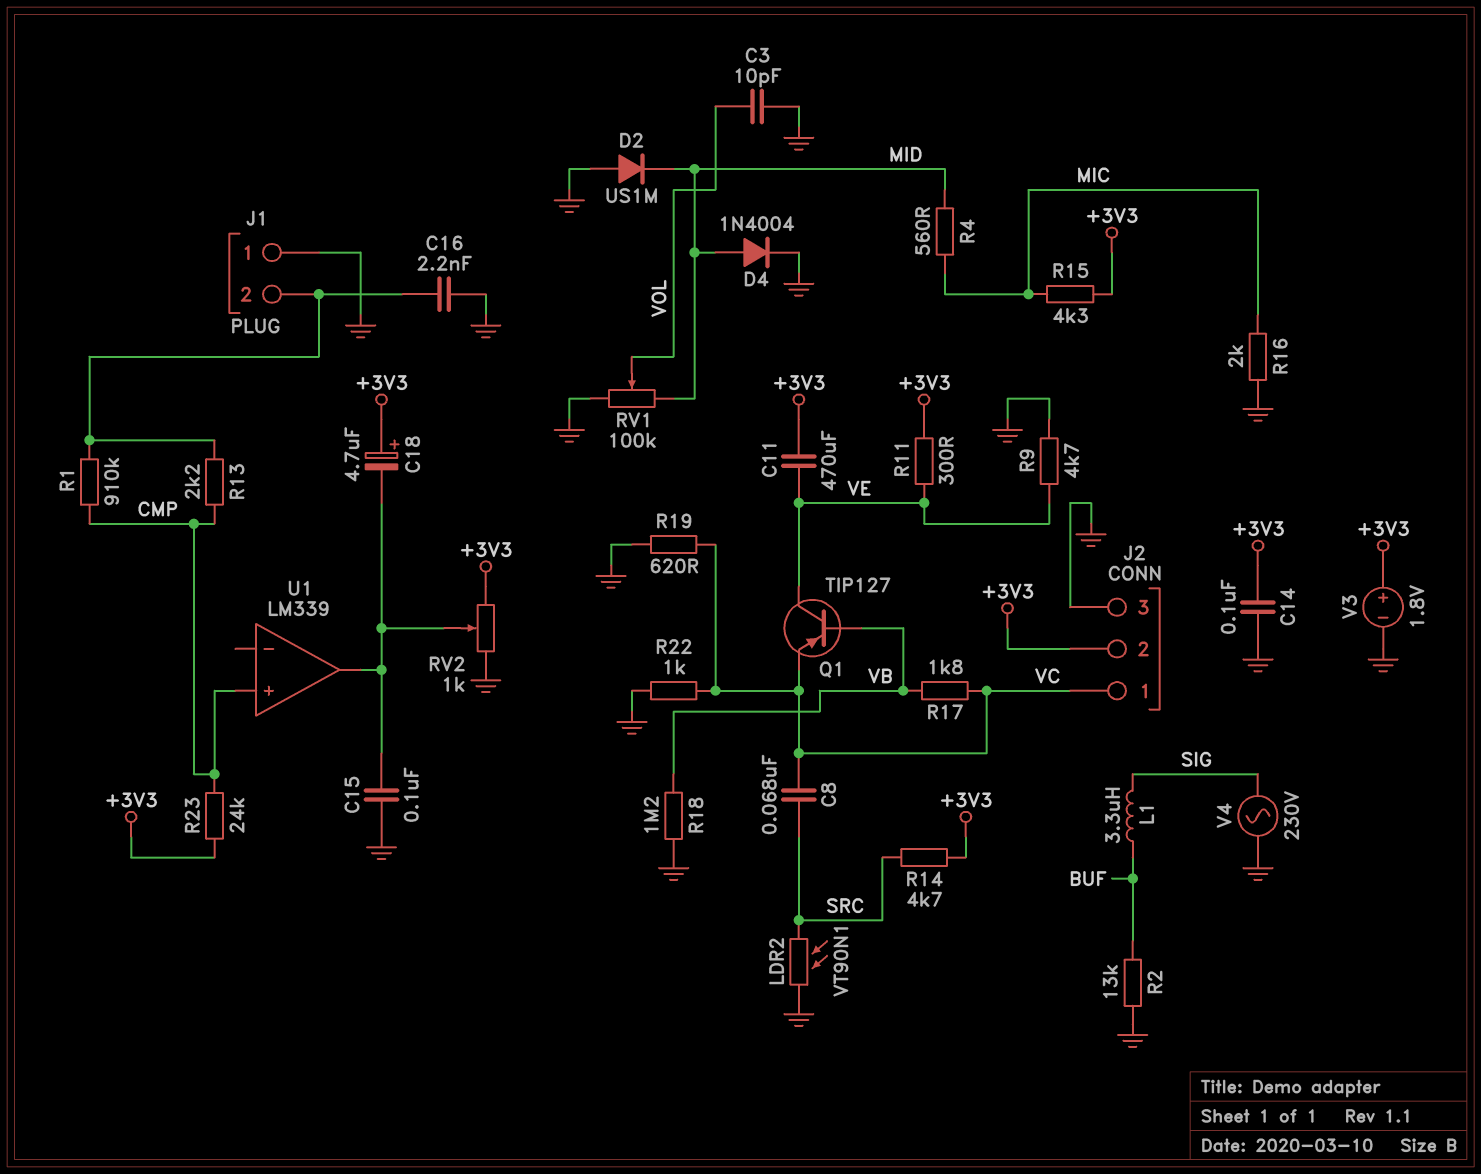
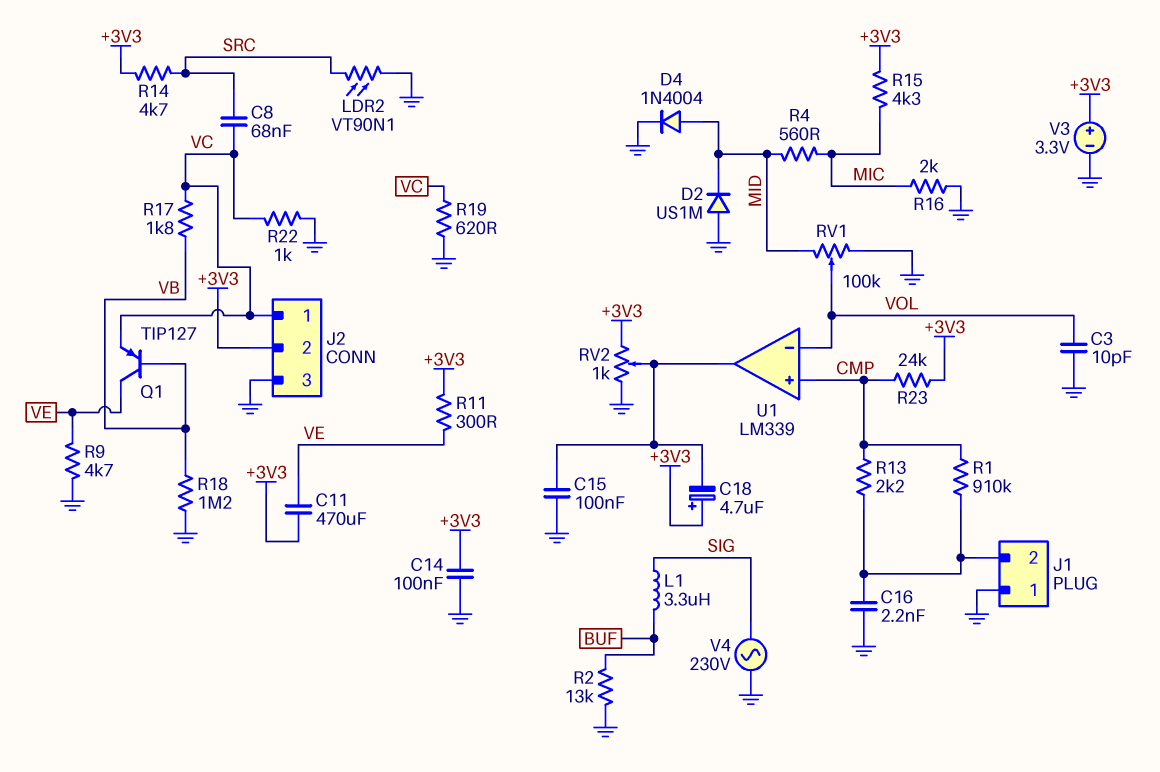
U1 pin in-: none -> VOL
V3: 1.8V (plus +3V3, minus GND) -> 3.3V (plus +3V3, minus GND)

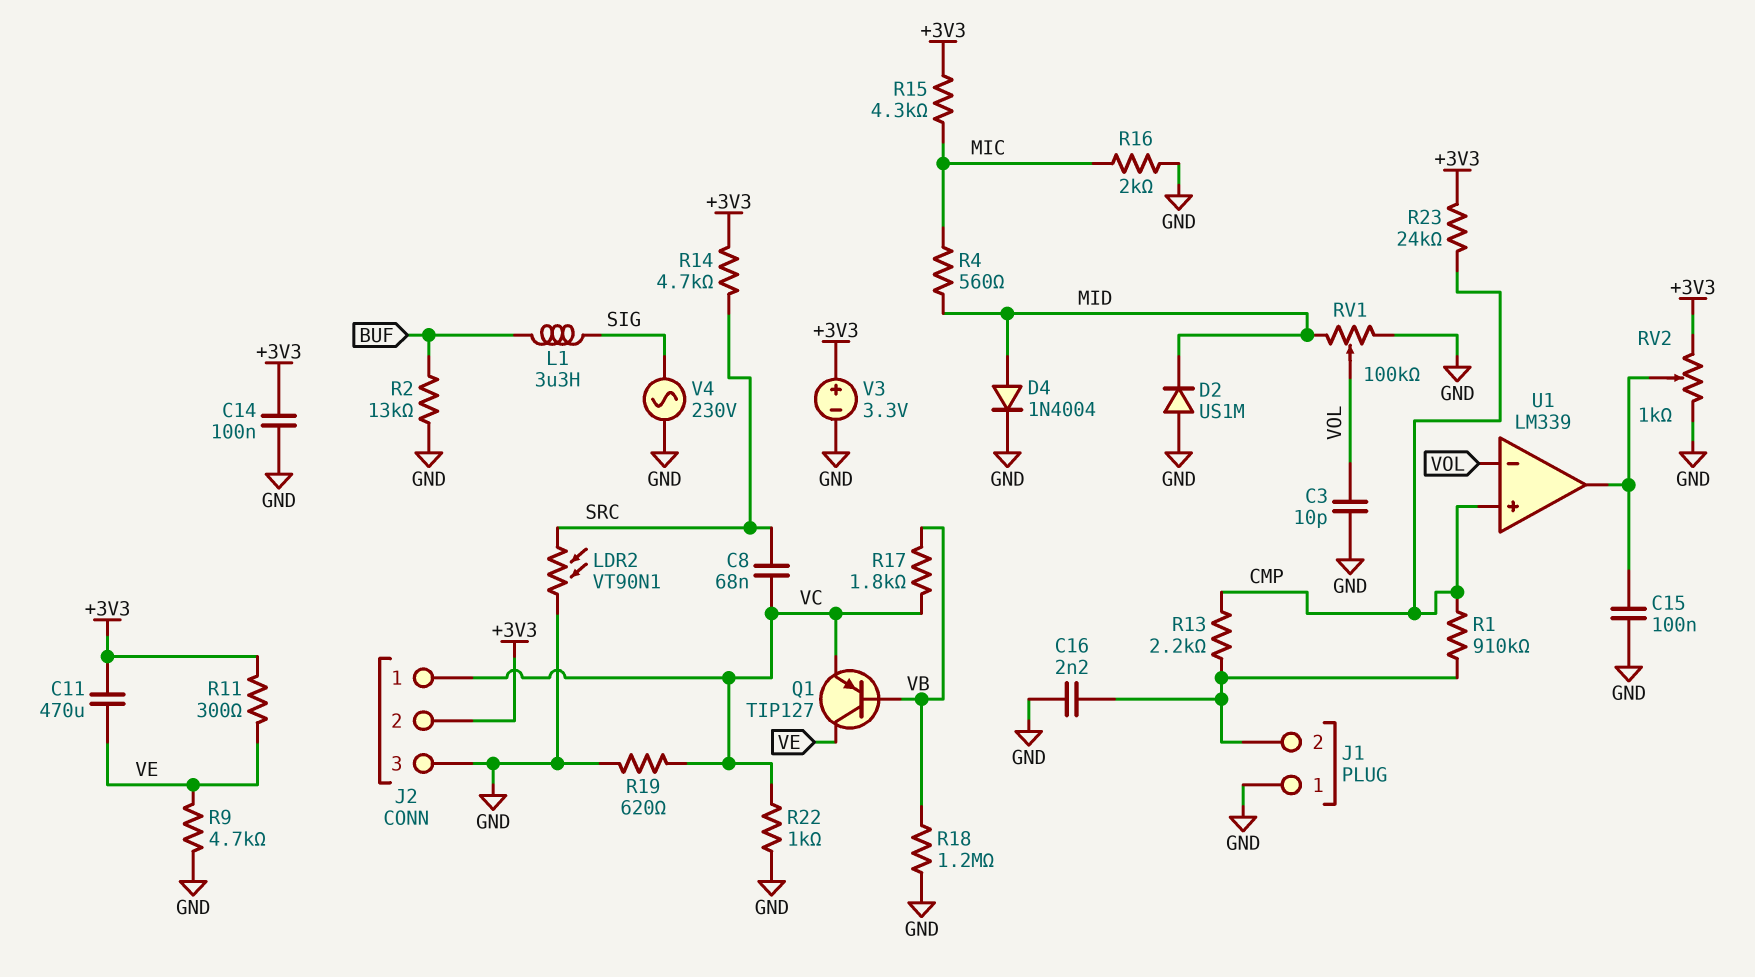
C18: 4.7uF (plus +3V3, minus U1/out) -> none

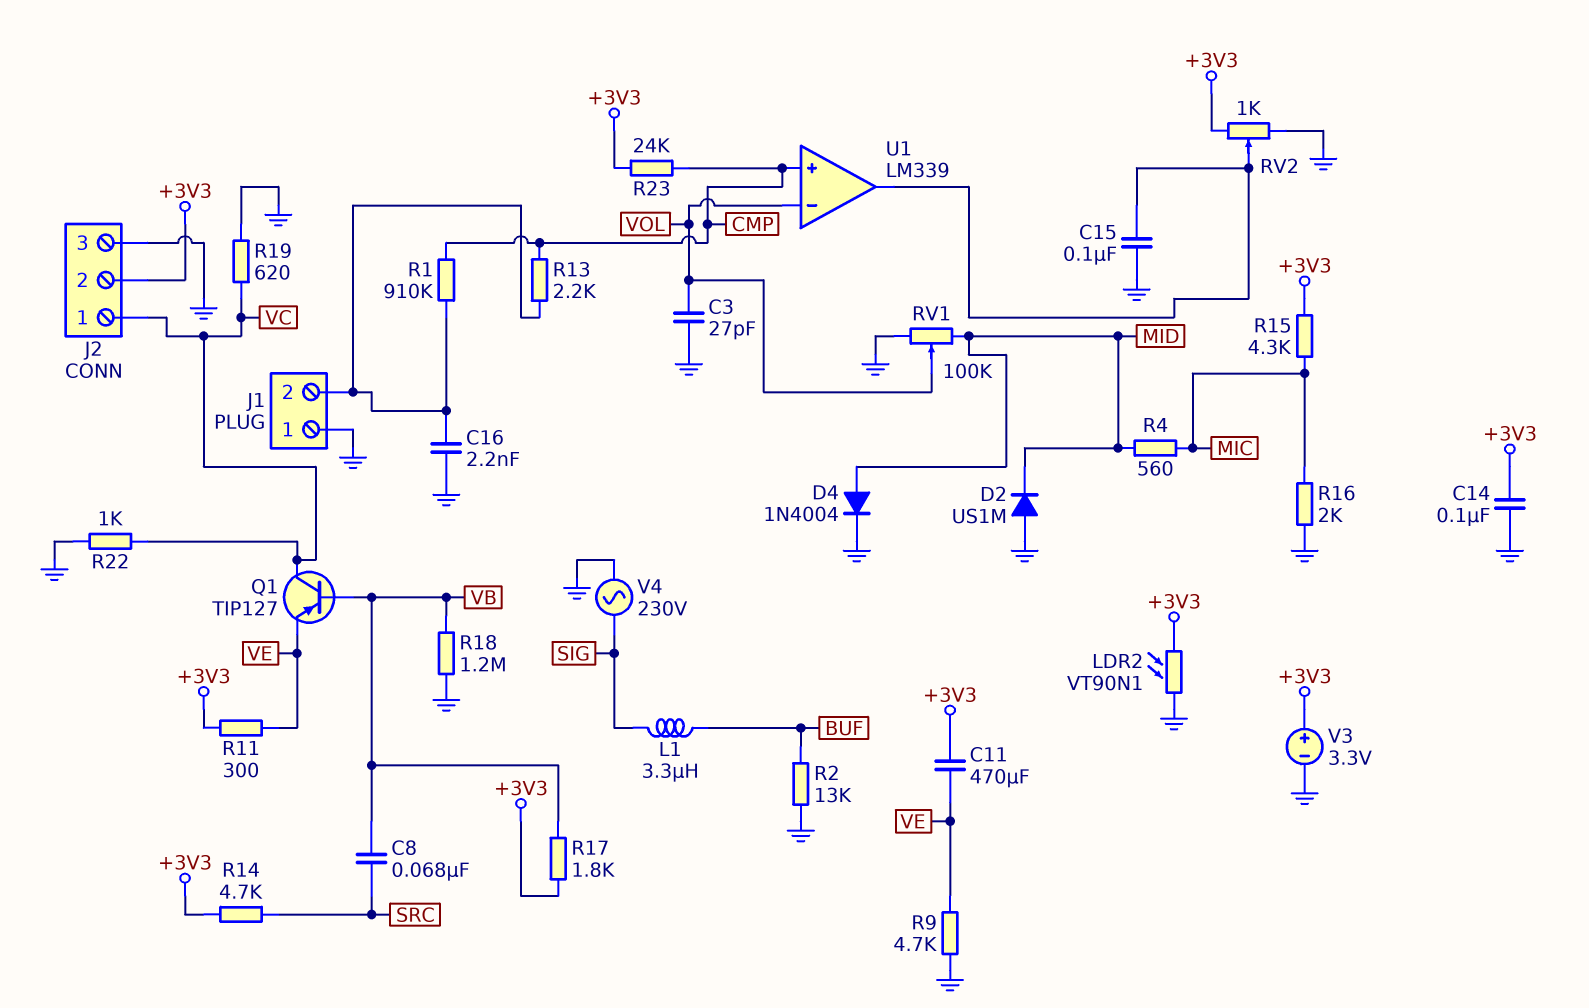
C3: 10pF (GND, VOL) -> 27pF (GND, VOL)
C8: 68nF (SRC, VC) -> 68nF (SRC, VB)
LDR2: VT90N1 (GND, SRC) -> VT90N1 (+3V3, GND)
Q1: PNP TIP127 (B VB, C VE, E VC) -> PNP TIP127 (B VB, C VC, E VE)
R17: 1.8k (VB, VC) -> 1.8k (+3V3, VB)

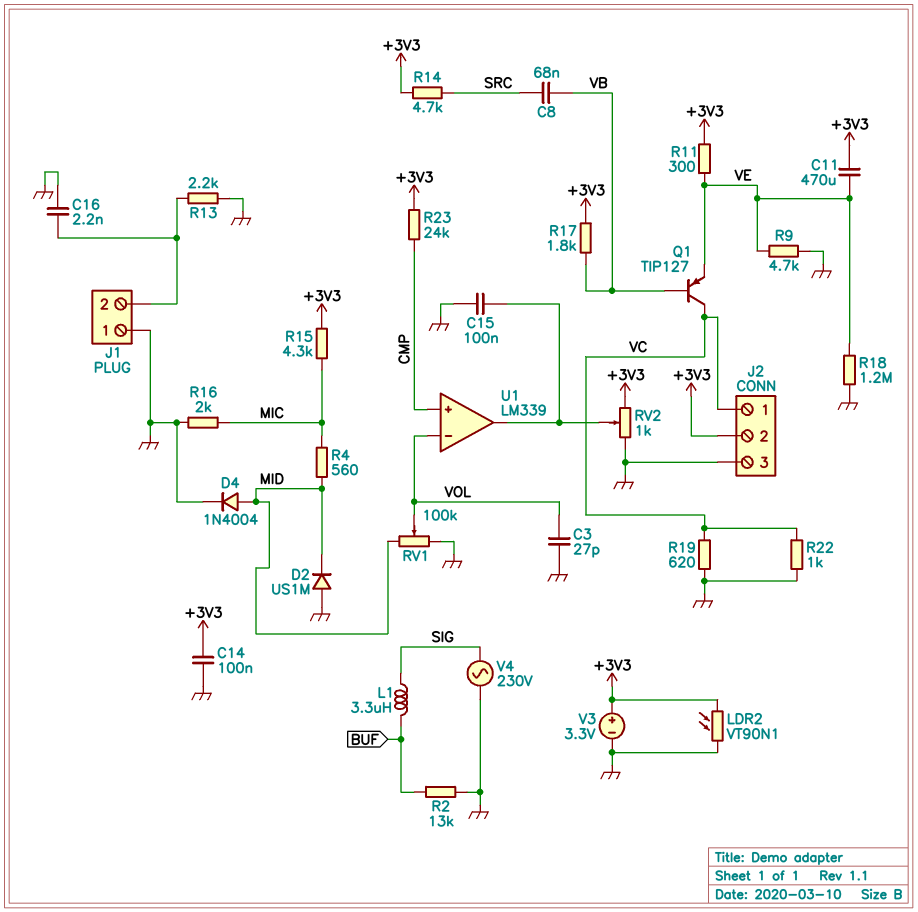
R1: 910k (CMP, J1/2) -> none
R13: 2.2k (CMP, J1/2) -> 2.2k (GND, J1/2)
R18: 1.2M (GND, VB) -> 1.2M (GND, VE)

